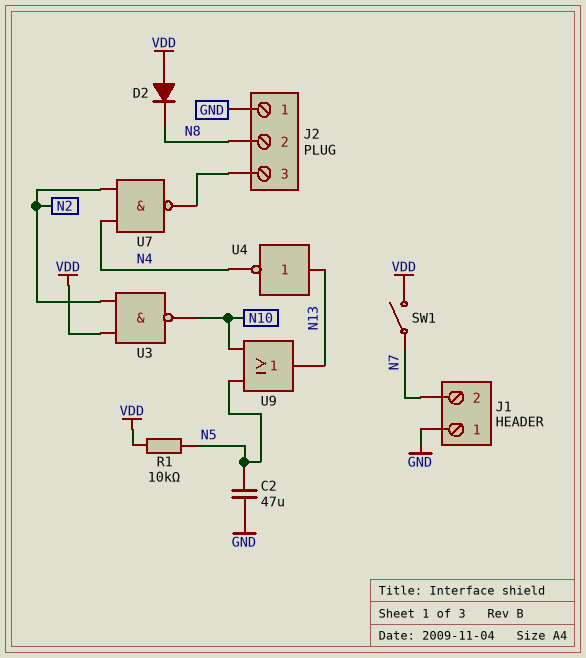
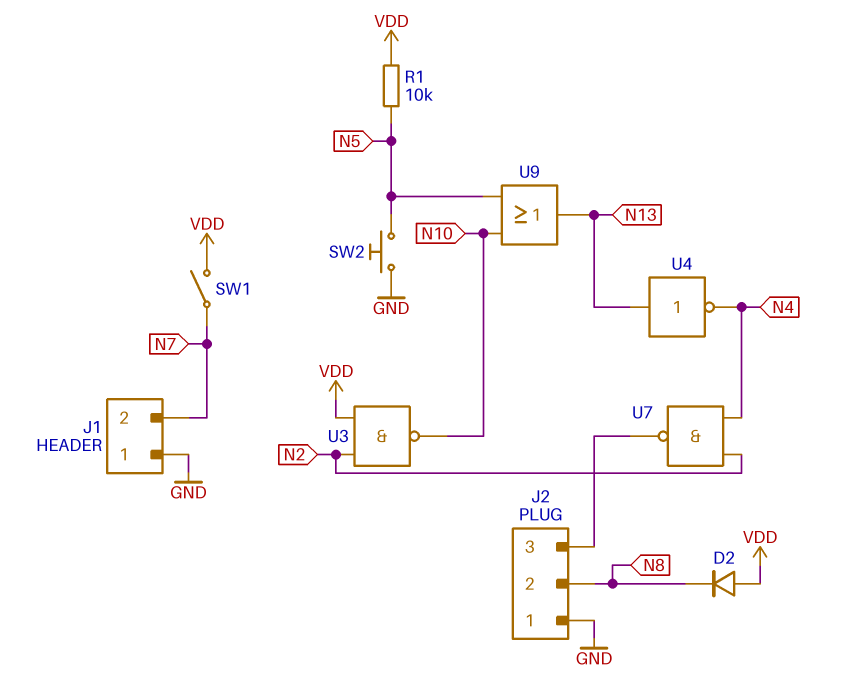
C2: 47uF (GND, N5) -> none
SW2: none -> button (GND, N5)

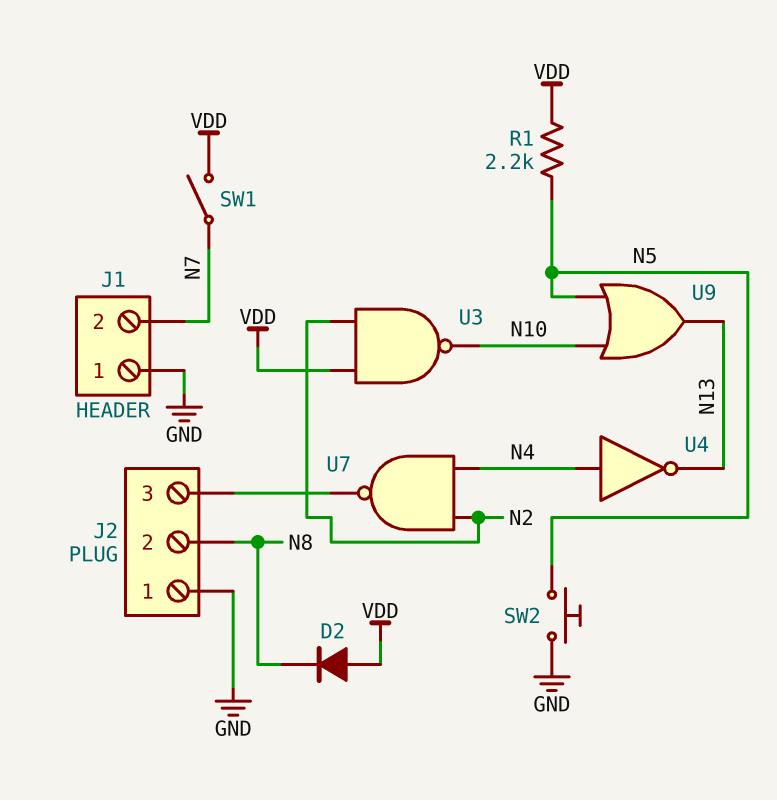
R1: 10k (N5, VDD) -> 2.2k (N5, VDD)
U4: NOT (in N13, out N4) -> NOT (in N4, out N13)

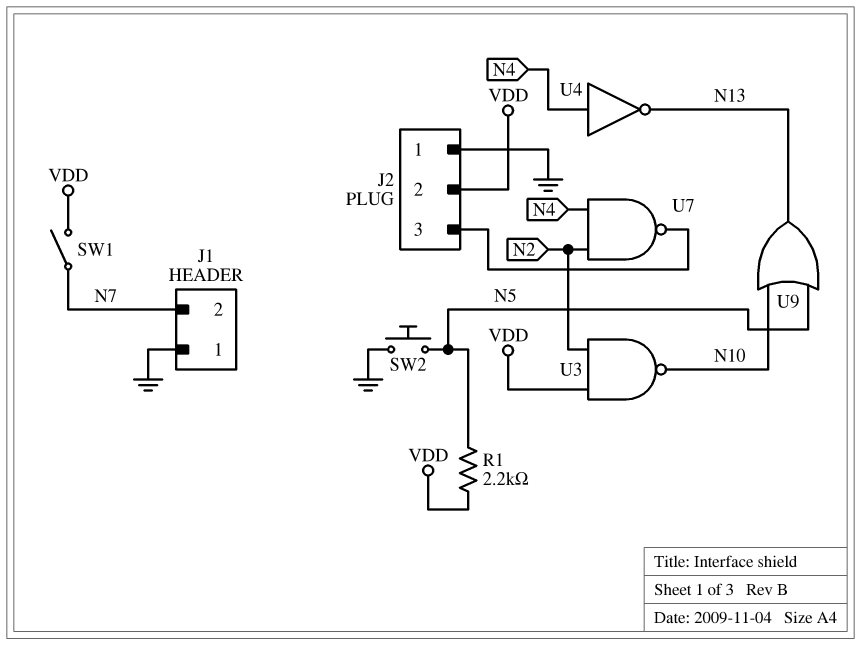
D2: diode (A VDD, K N8) -> none
J2 pin 2: N8 -> VDD

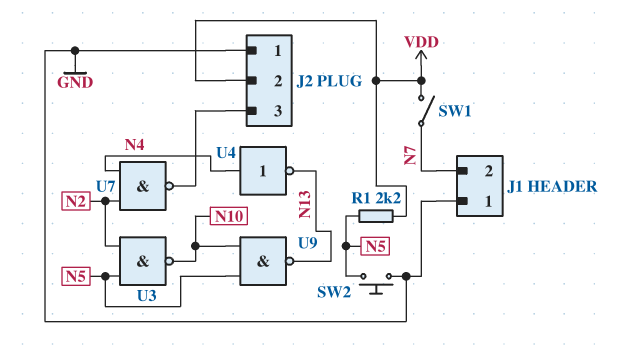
U3: NAND (in N2, in VDD, out N10) -> NAND (in N2, in N5, out N10)
U9: OR (in N5, in N10, out N13) -> NAND (in N5, in N10, out N13)

